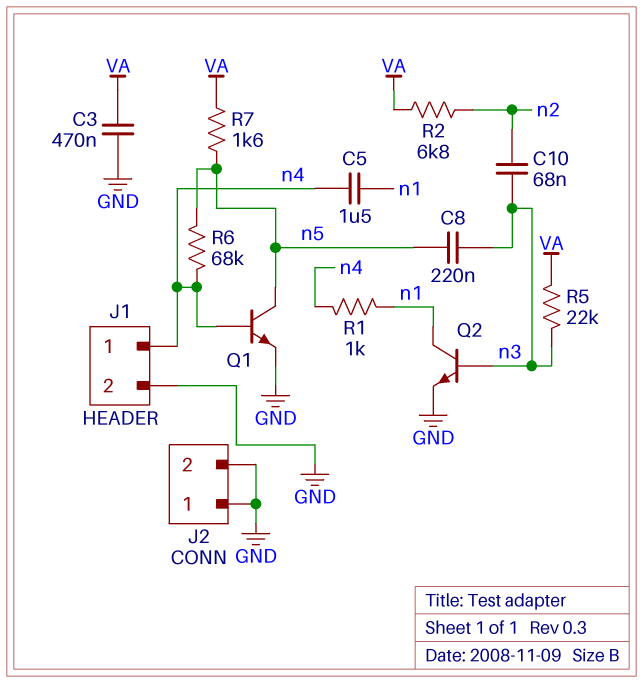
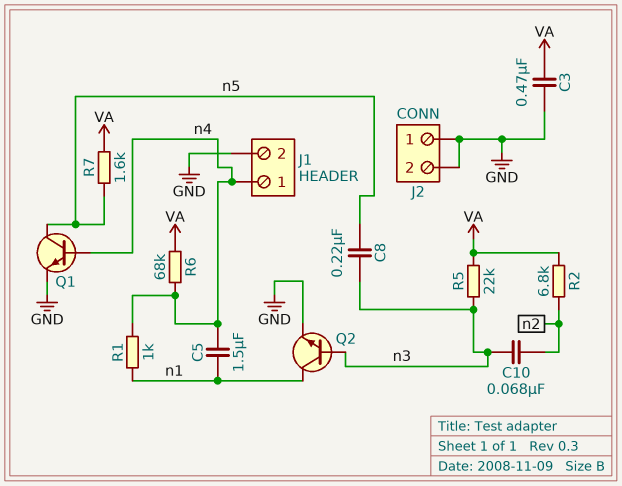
R6: 68k (n4, n5) -> 68k (VA, n4)

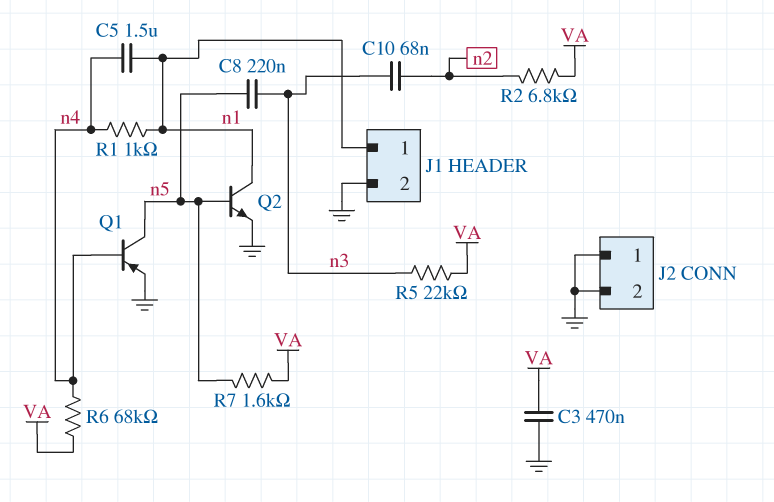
J1 pin 1: n4 -> n1
Q1: NPN (B n4, C n5, E GND) -> PNP (B n4, C n5, E GND)
Q2: NPN (B n3, C n1, E GND) -> NPN (B n5, C n1, E GND)

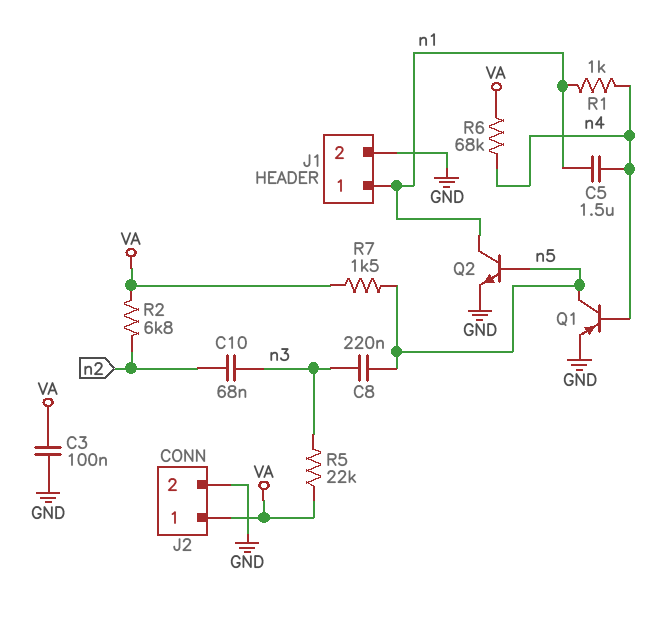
C3: 470nF (GND, VA) -> 100nF (GND, VA)
J2 pin 1: GND -> VA
R7: 1.6k (VA, n5) -> 1.5k (VA, n5)

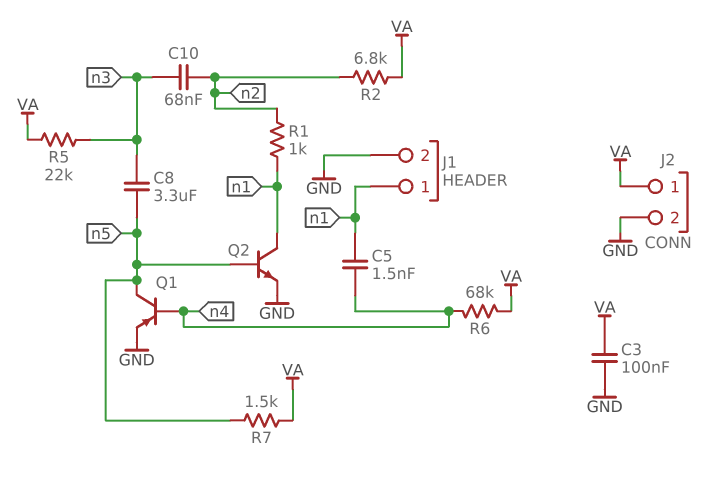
C5: 1.5uF (n1, n4) -> 1.5nF (n1, n4)
C8: 220nF (n3, n5) -> 3.3uF (n3, n5)
R1: 1k (n1, n4) -> 1k (n1, n2)

